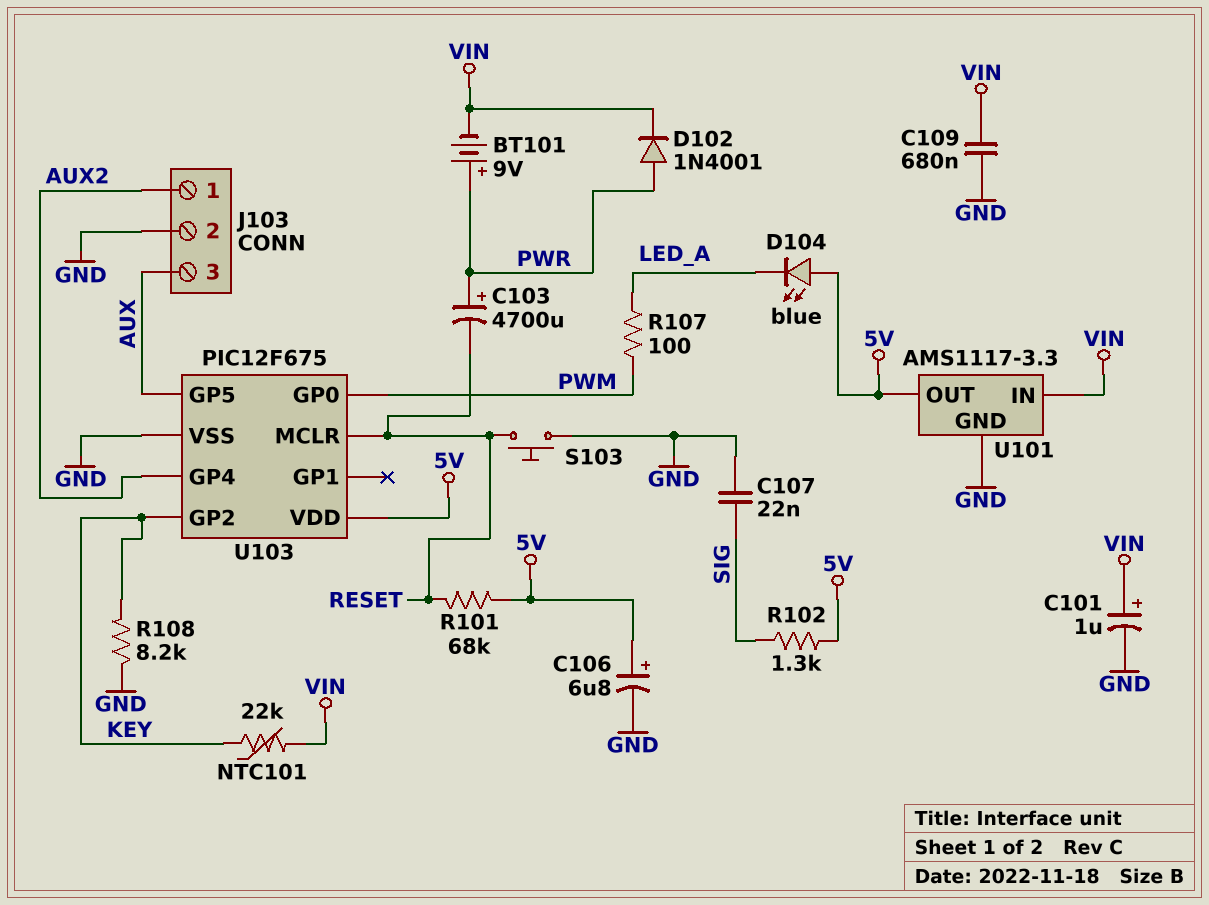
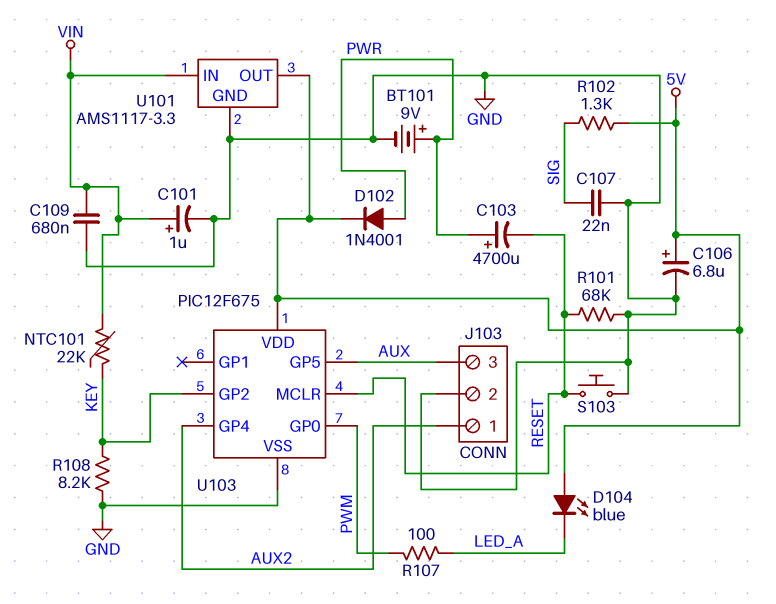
BT101: 9V (plus PWR, minus VIN) -> 9V (plus PWR, minus GND)
D102: diode 1N4001 (A PWR, K VIN) -> diode 1N4001 (A PWR, K 5V)
R101: 68k (5V, RESET) -> 68k (GND, RESET)

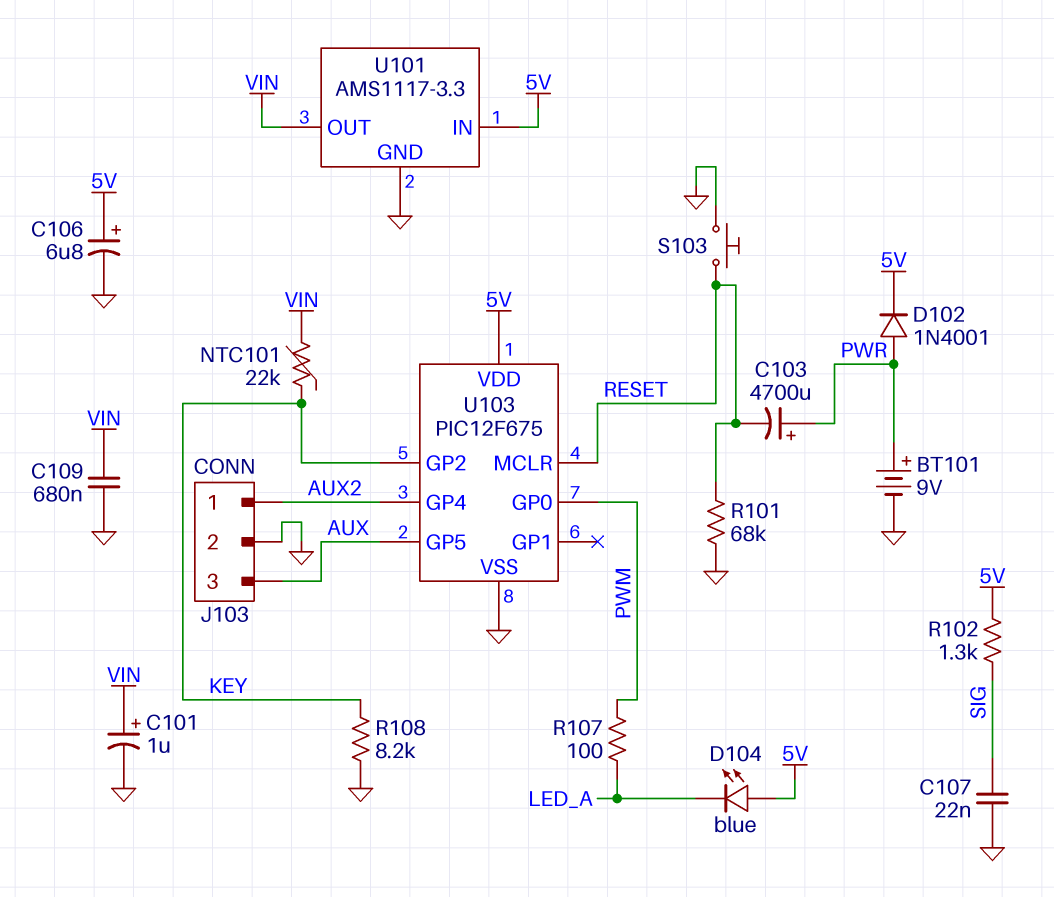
U101 pin IN: VIN -> 5V
U101 pin OUT: 5V -> VIN

